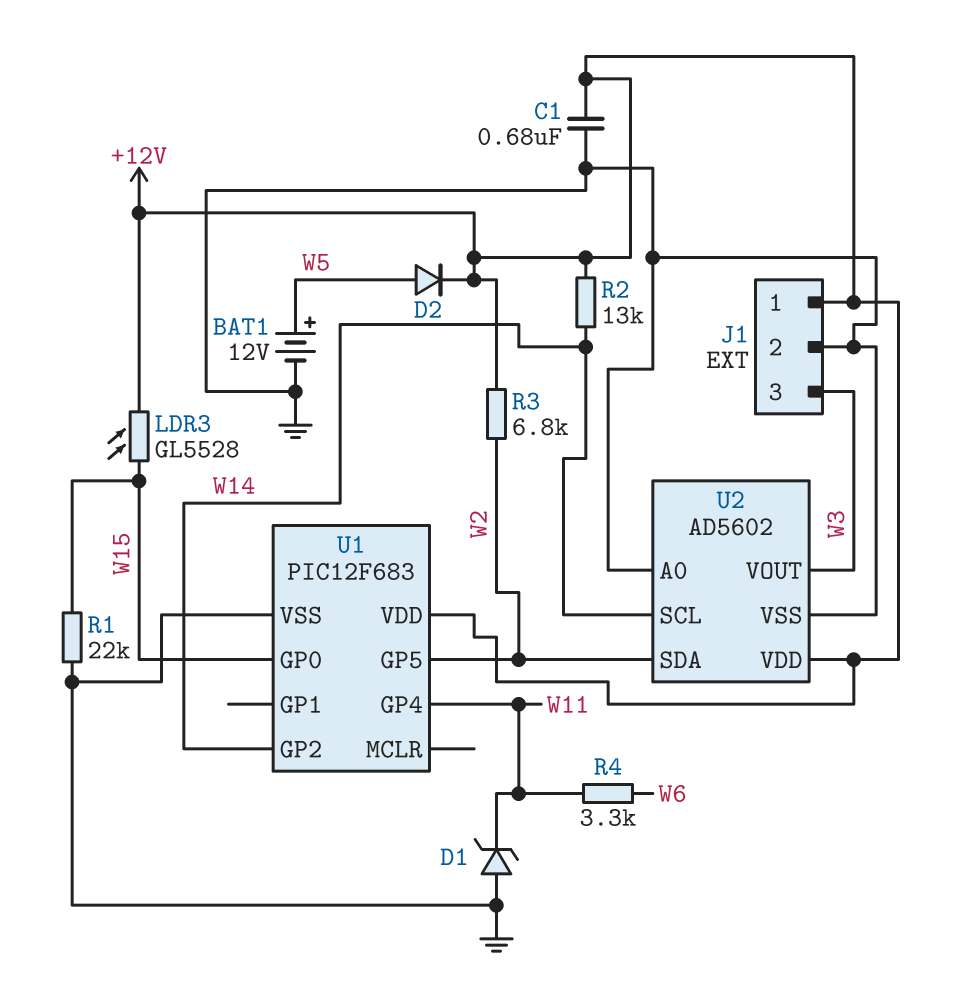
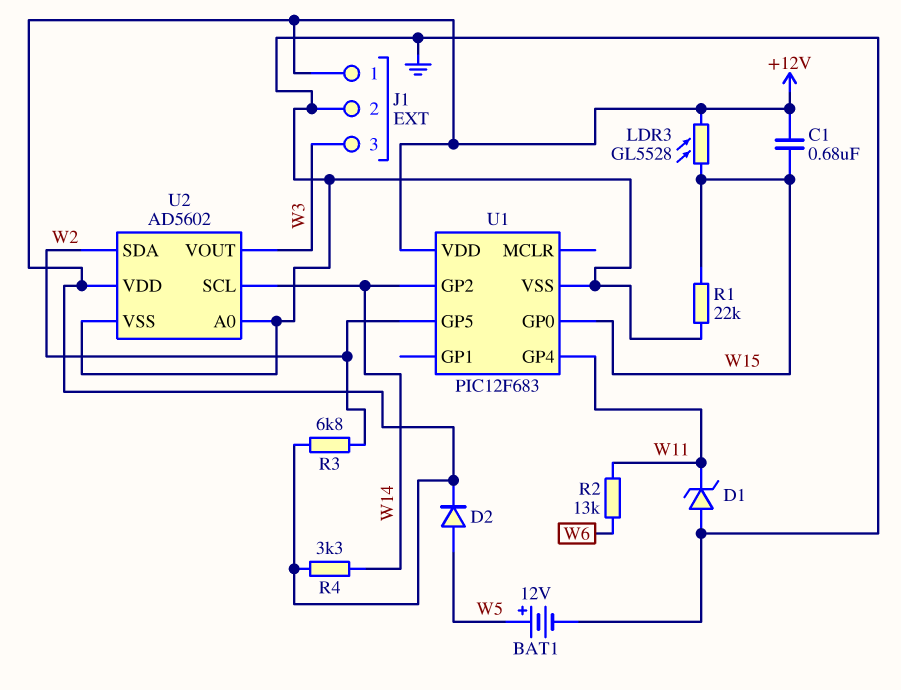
C1: 680nF (+12V, GND) -> 680nF (+12V, W15)
R2: 13k (+12V, W14) -> 13k (W6, W11)
R4: 3.3k (W6, W11) -> 3.3k (+12V, W14)

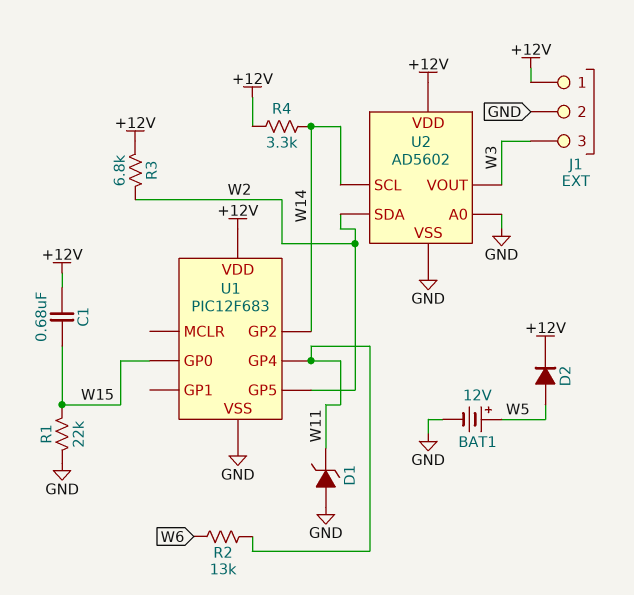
LDR3: GL5528 (+12V, W15) -> none

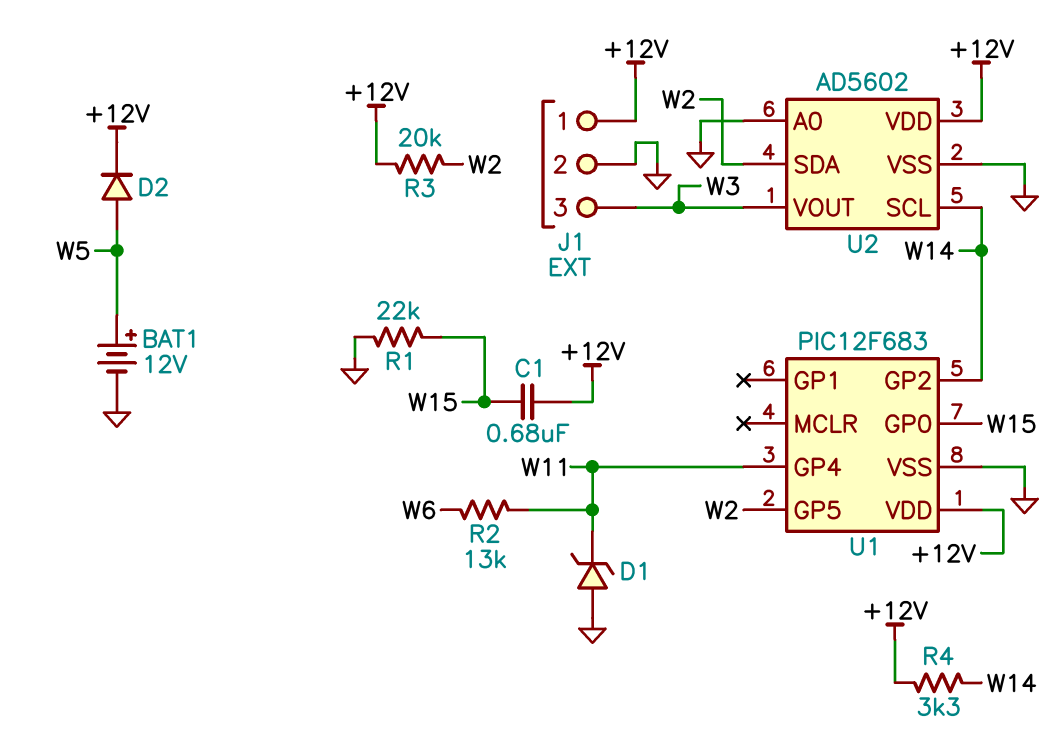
R3: 6.8k (+12V, W2) -> 20k (+12V, W2)

